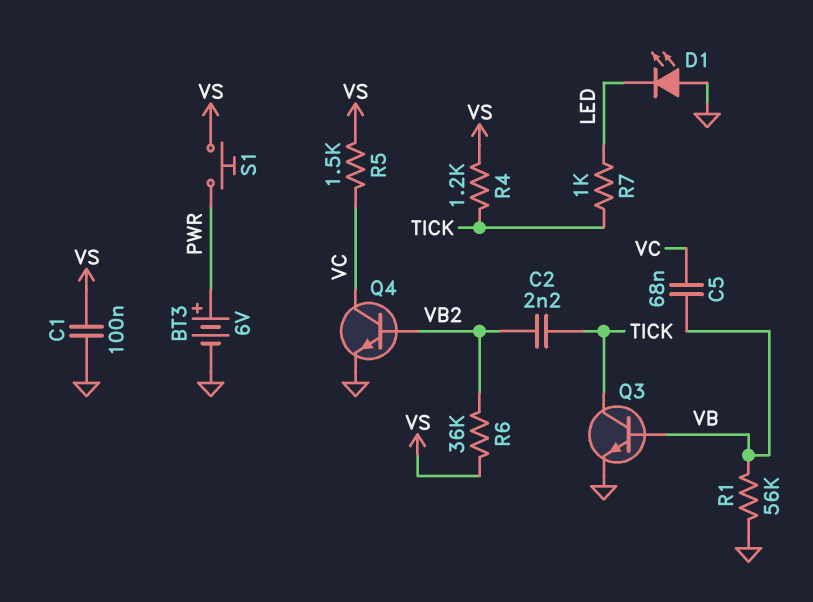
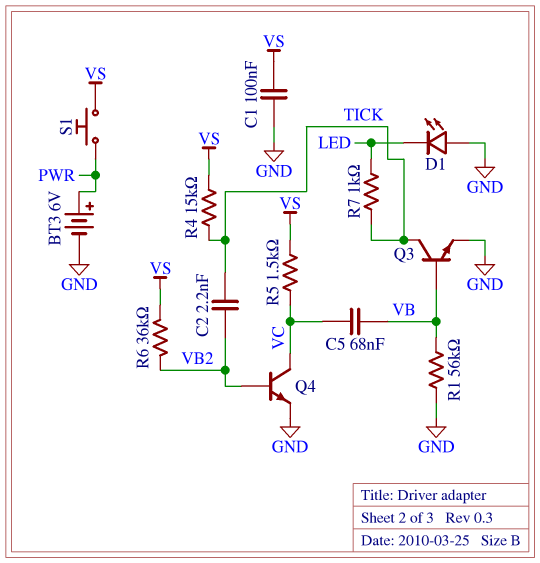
R4: 1.2k (TICK, VS) -> 15k (TICK, VS)

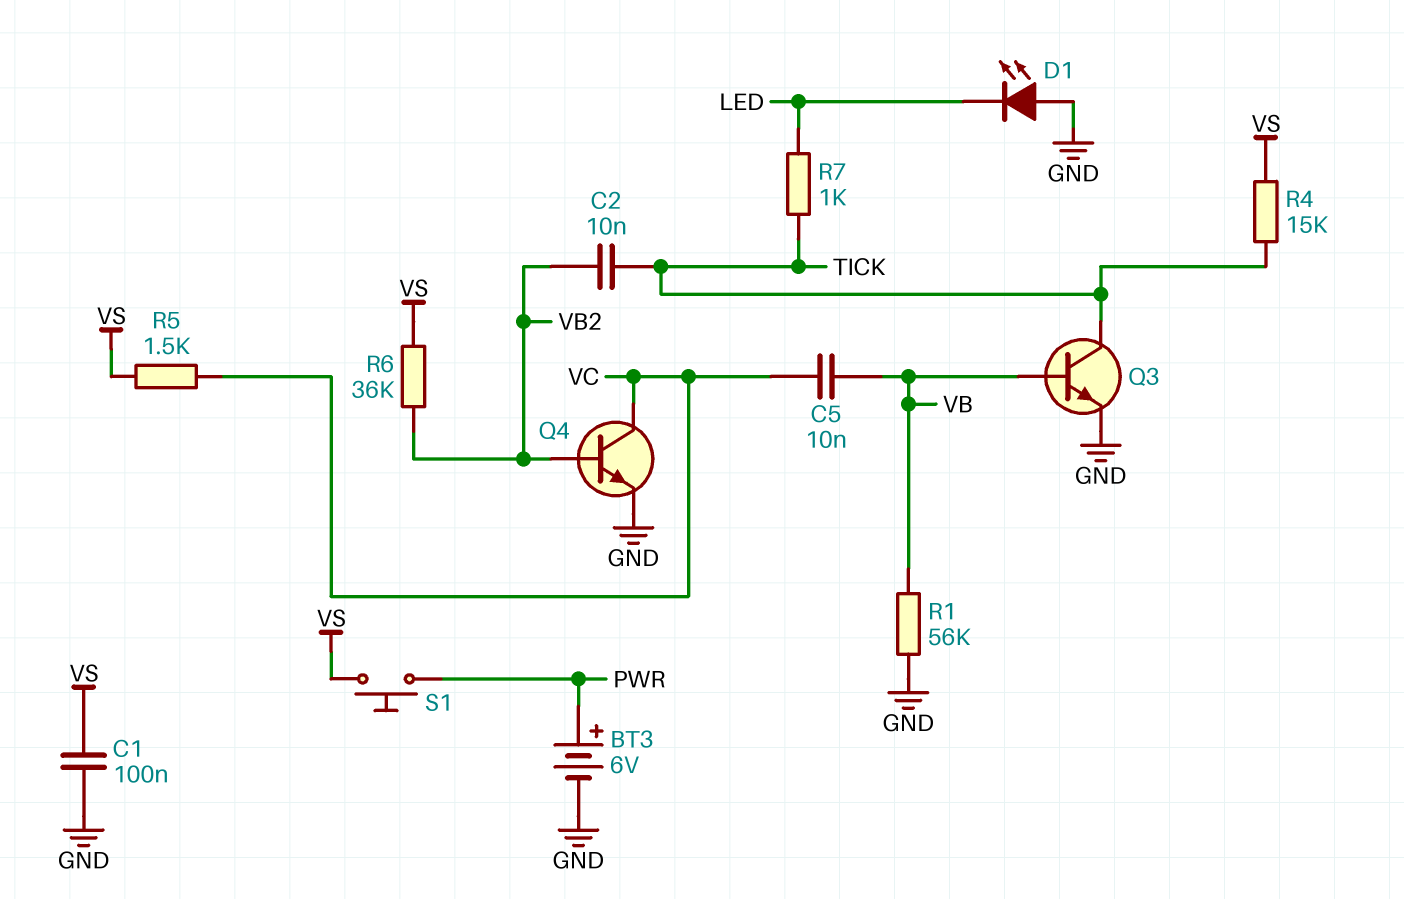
C2: 2.2nF (TICK, VB2) -> 10nF (TICK, VB2)
C5: 68nF (VB, VC) -> 10nF (VB, VC)

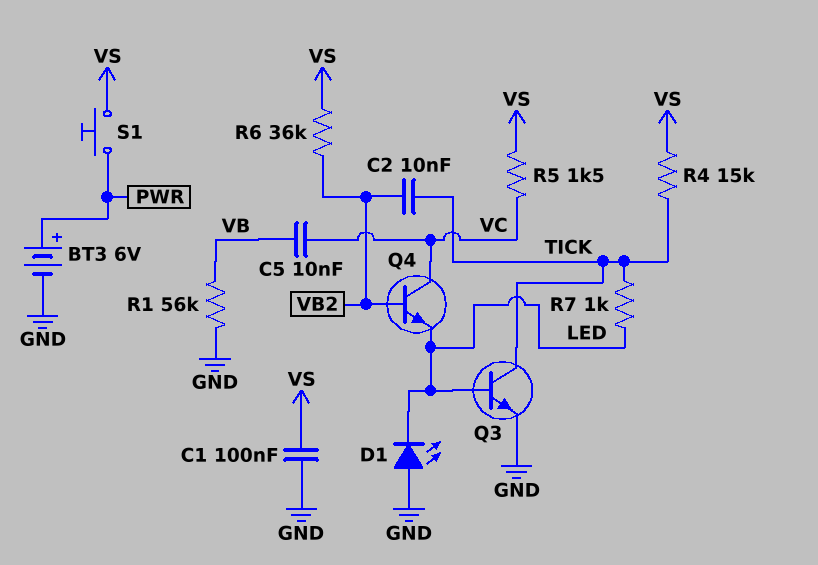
Q3: NPN (B VB, C TICK, E GND) -> NPN (B LED, C TICK, E GND)
Q4: NPN (B VB2, C VC, E GND) -> NPN (B VB2, C VC, E LED)

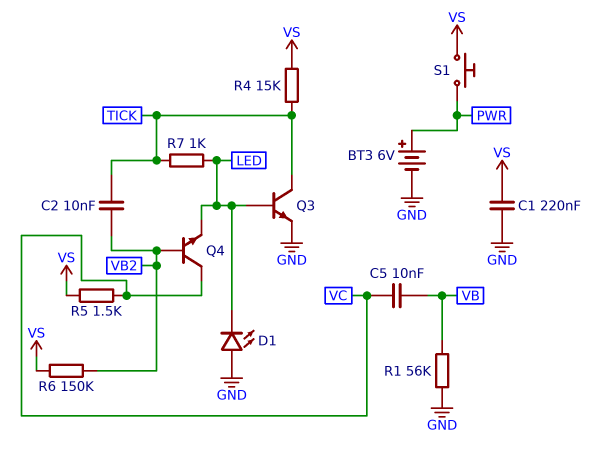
C1: 100nF (GND, VS) -> 220nF (GND, VS)
R6: 36k (VB2, VS) -> 150k (VB2, VS)

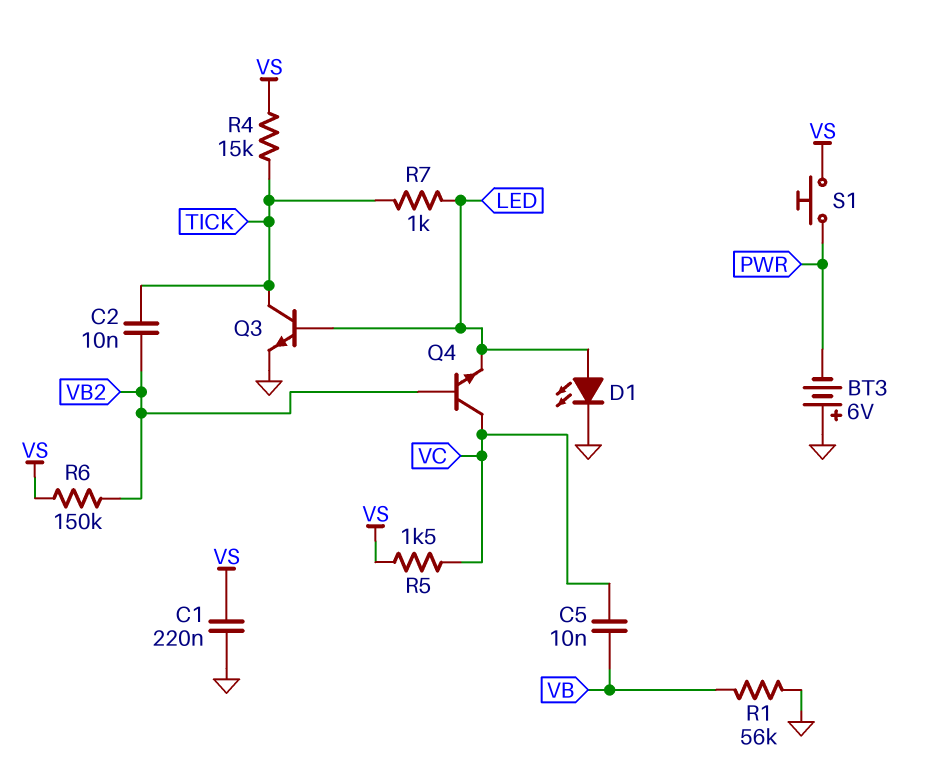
BT3: 6V (plus PWR, minus GND) -> 6V (plus GND, minus PWR)
D1: LED (A GND, K LED) -> LED (A LED, K GND)

